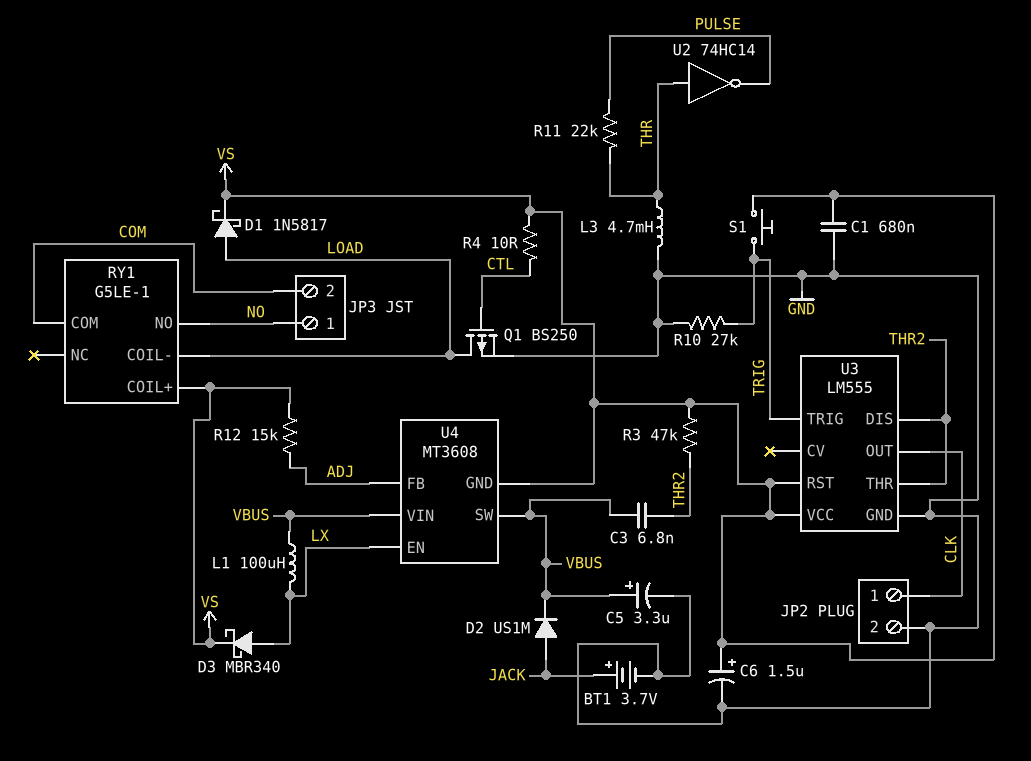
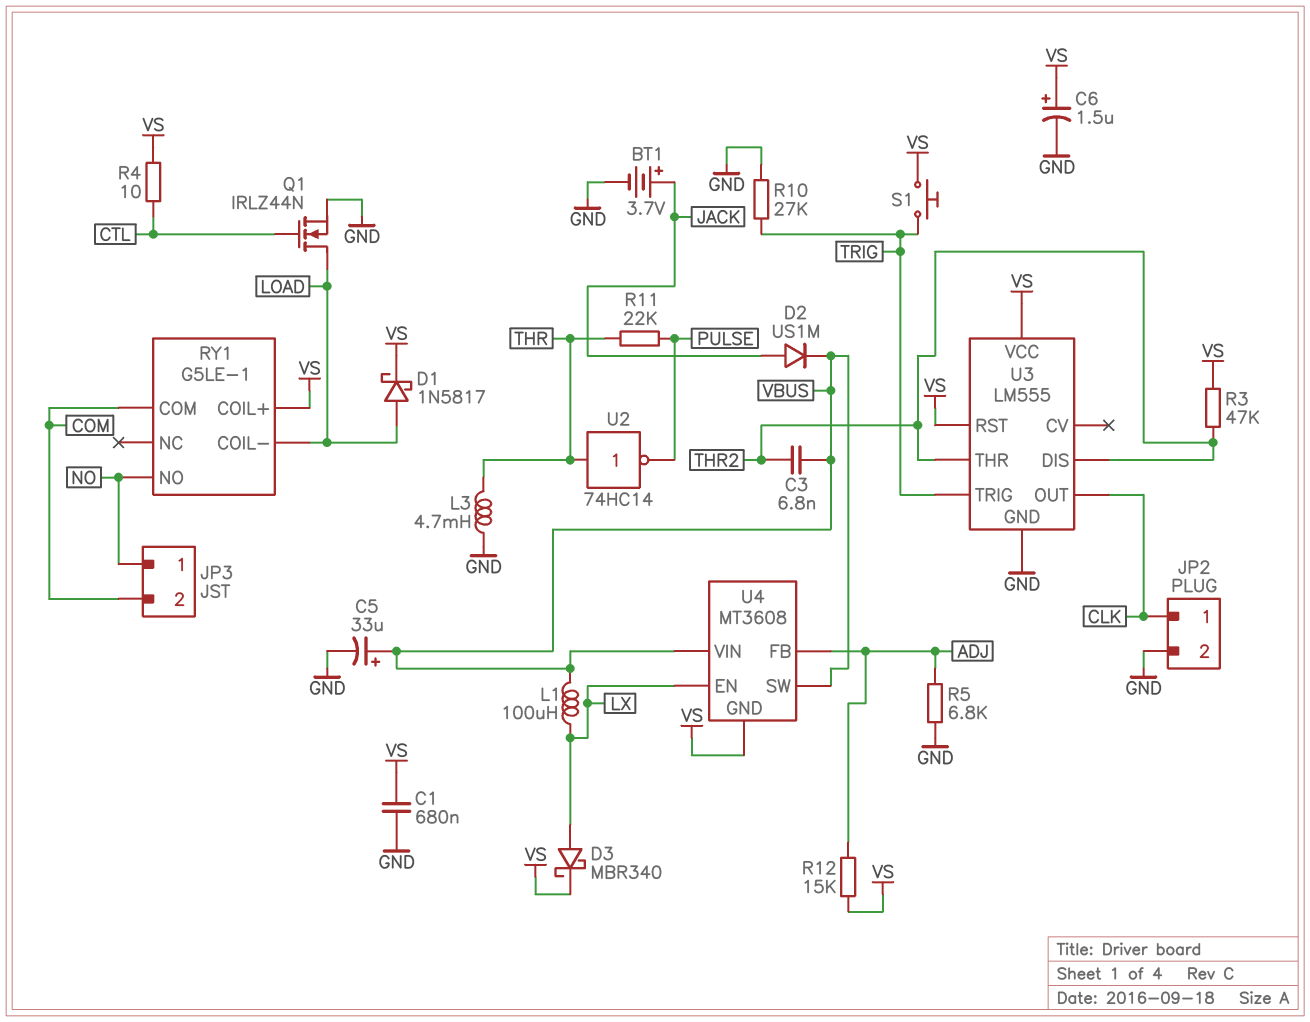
C5: 3.3uF (plus VBUS, minus GND) -> 33uF (plus VBUS, minus GND)
Q1: PMOS BS250 (G CTL, D LOAD, S GND) -> NMOS IRLZ44N (G CTL, D LOAD, S GND)
R5: none -> 6.8k (ADJ, GND)

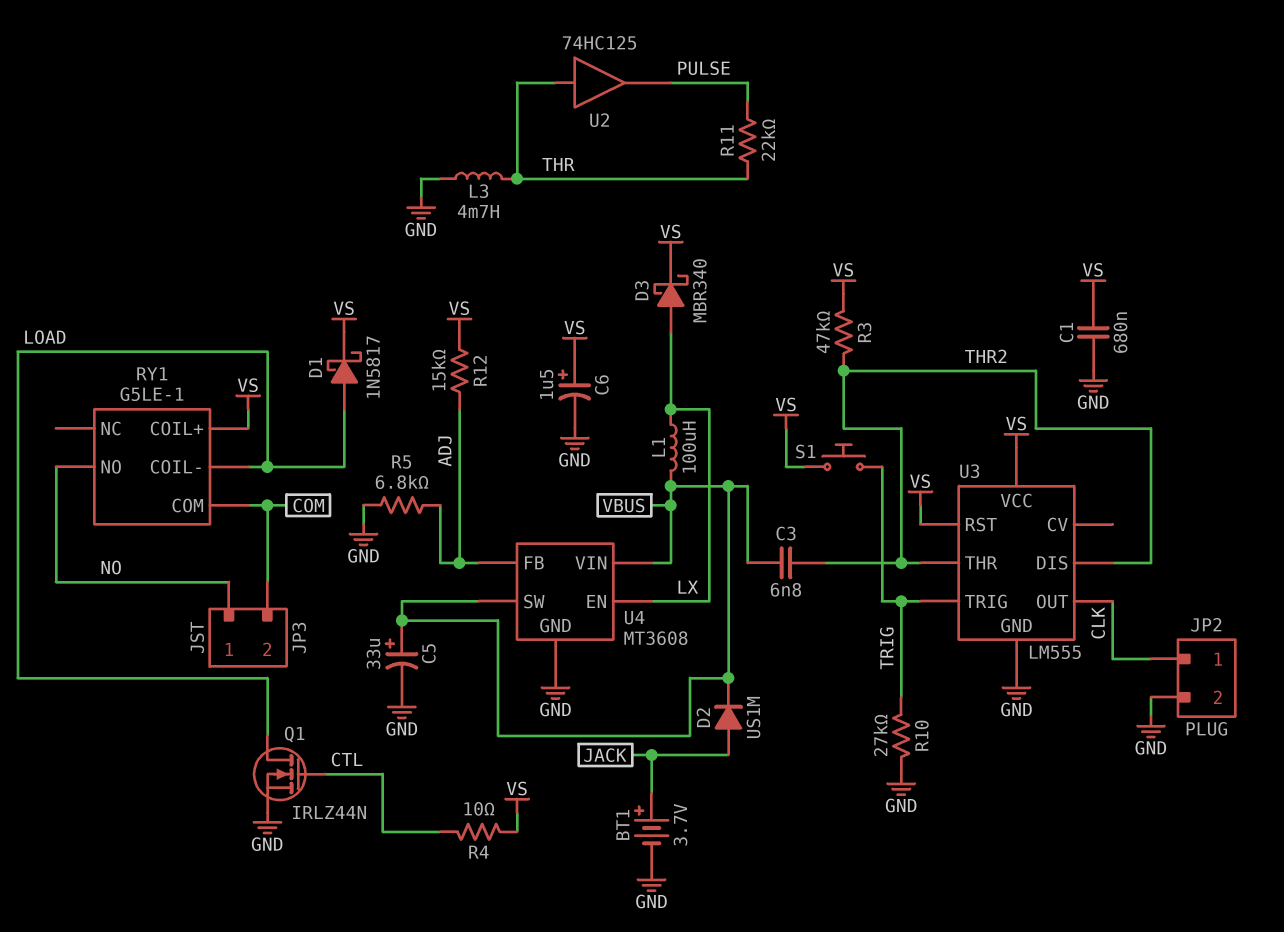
U2: NOT 74HC14 (in THR, out PULSE) -> buffer 74HC125 (in THR, out PULSE)
U4 pin GND: VS -> GND

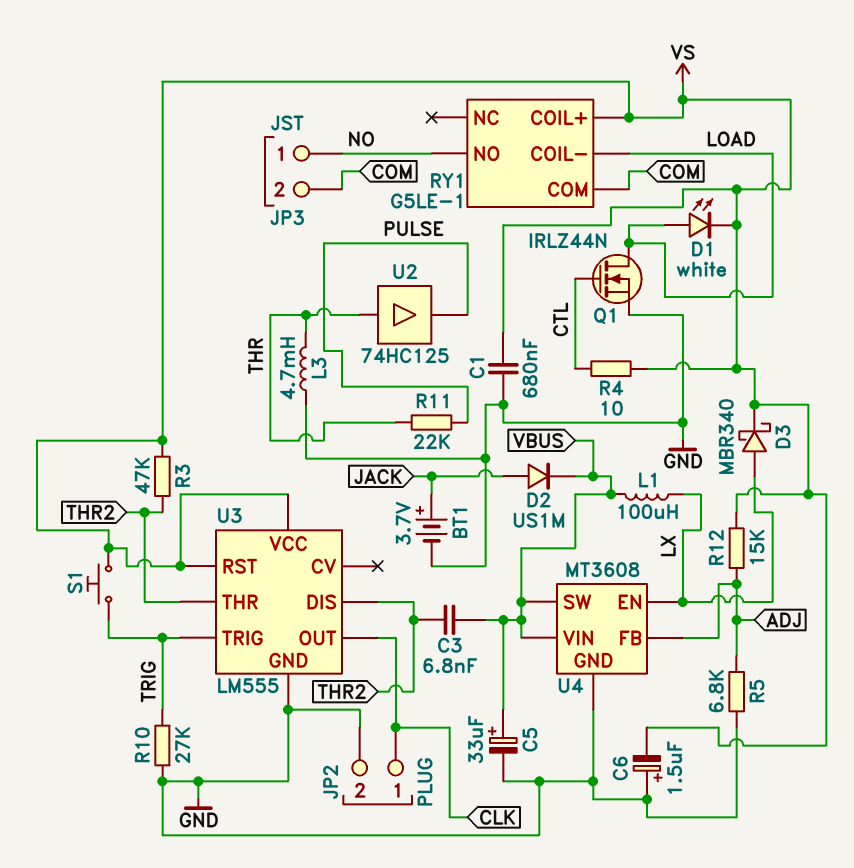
C6: 1.5uF (plus VS, minus GND) -> 1.5uF (plus GND, minus VS)
D1: schottky 1N5817 (A LOAD, K VS) -> LED white (A LOAD, K VS)

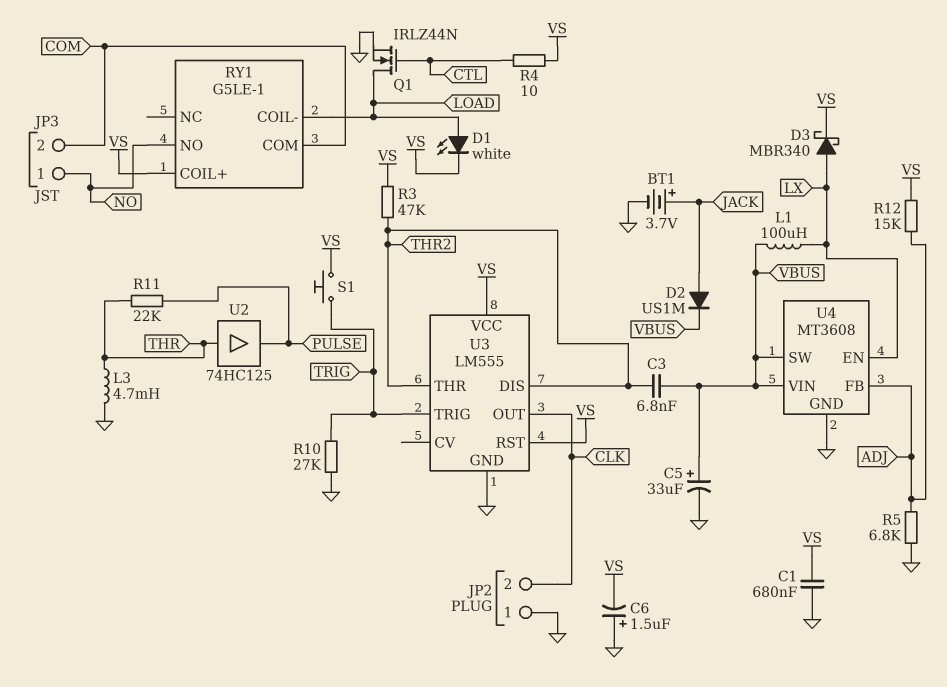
JP2 pin 1: CLK -> GND
JP2 pin 2: GND -> CLK

